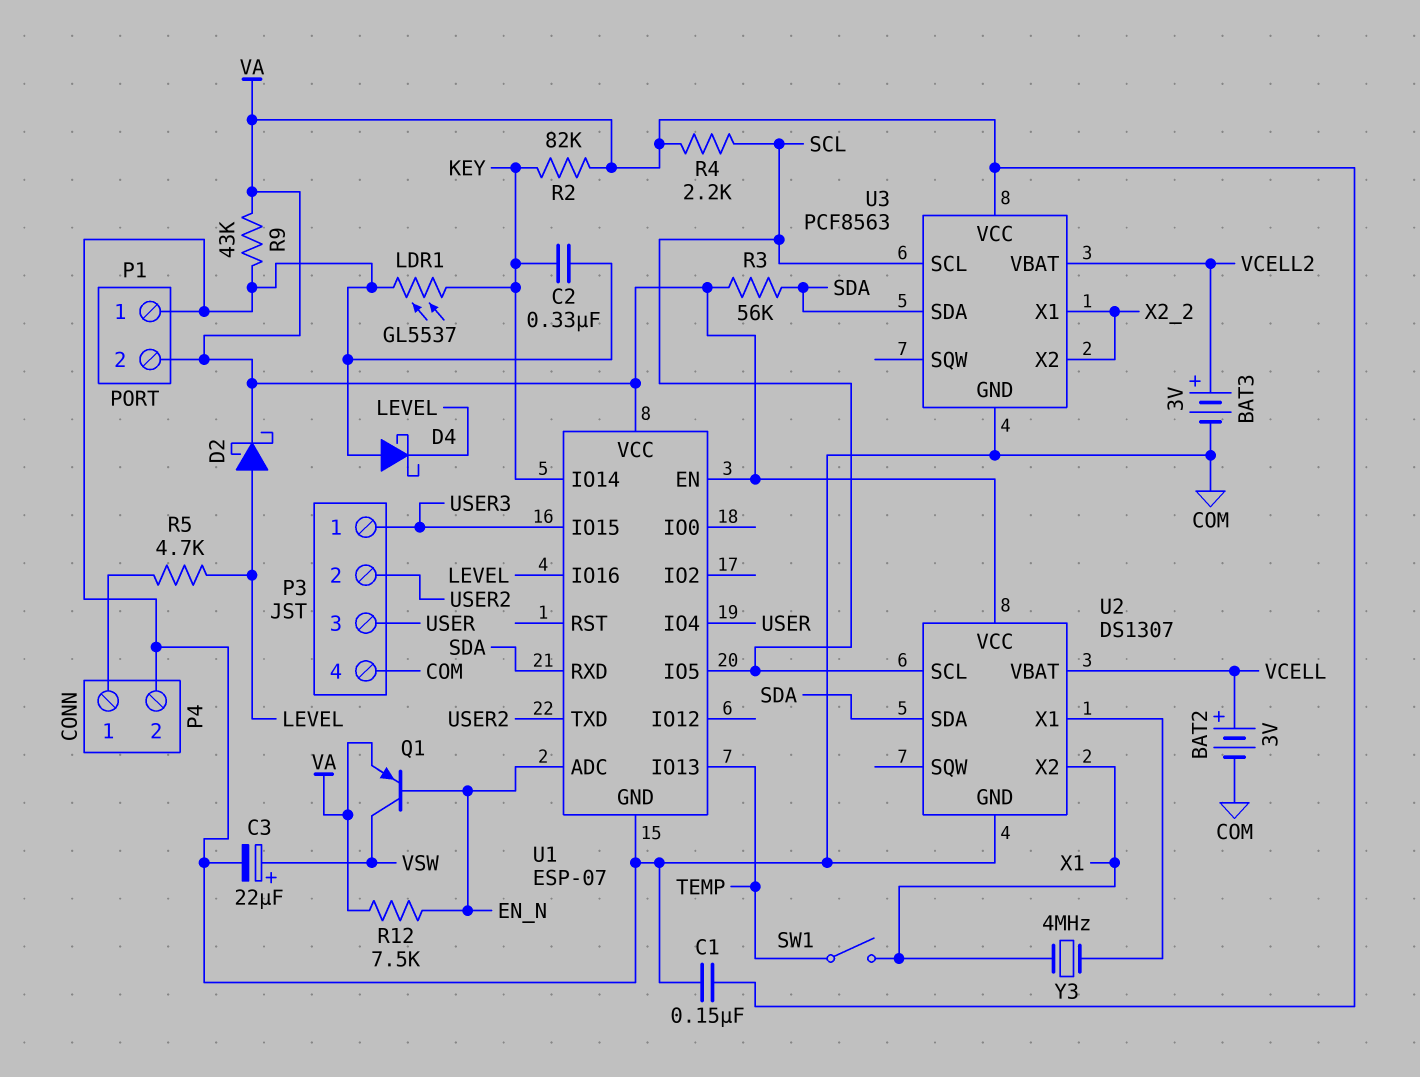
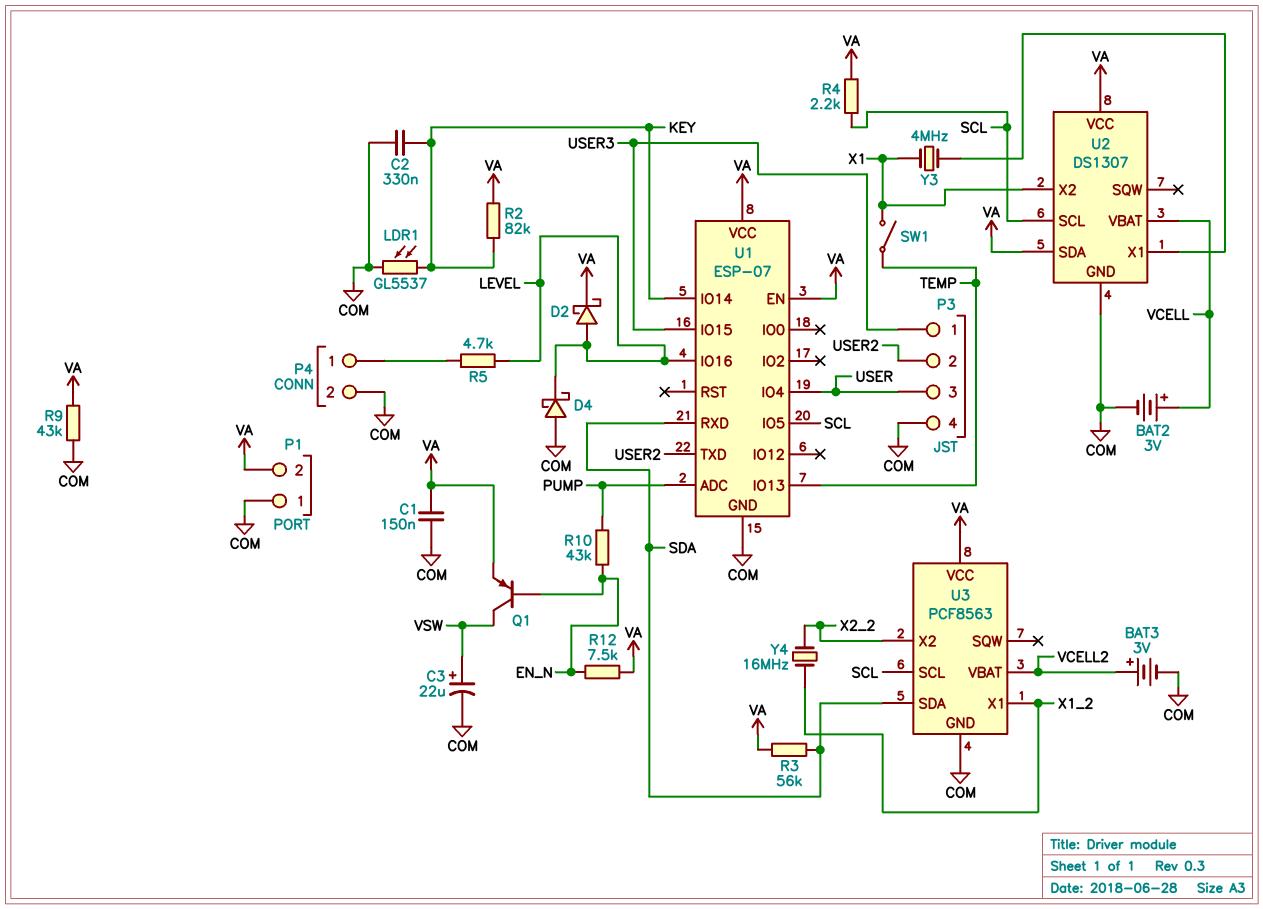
R10: none -> 43k (EN_N, PUMP)
U1 pin ADC: EN_N -> PUMP
U2 pin SDA: SDA -> VA
U3 pin X1: X2_2 -> X1_2
Y4: none -> 16MHz (X1_2, X2_2)

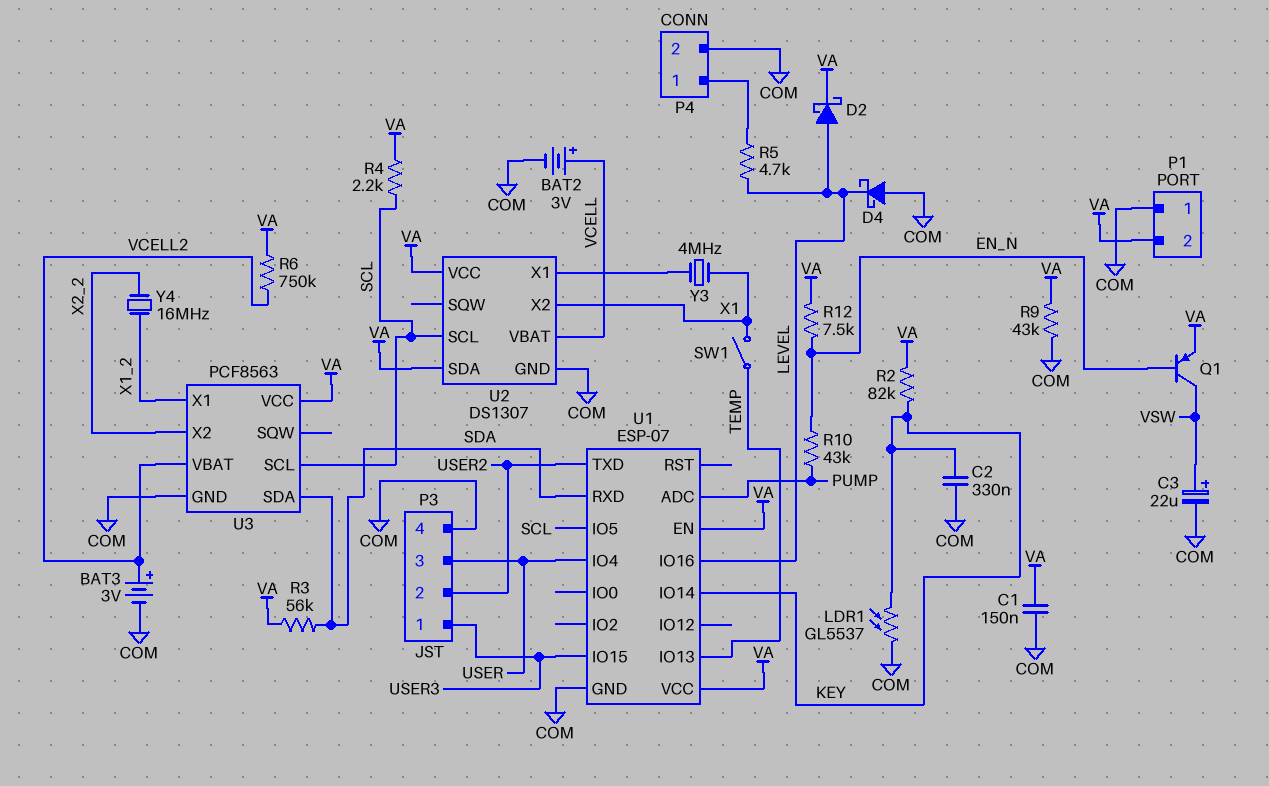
R6: none -> 750k (VA, VCELL2)

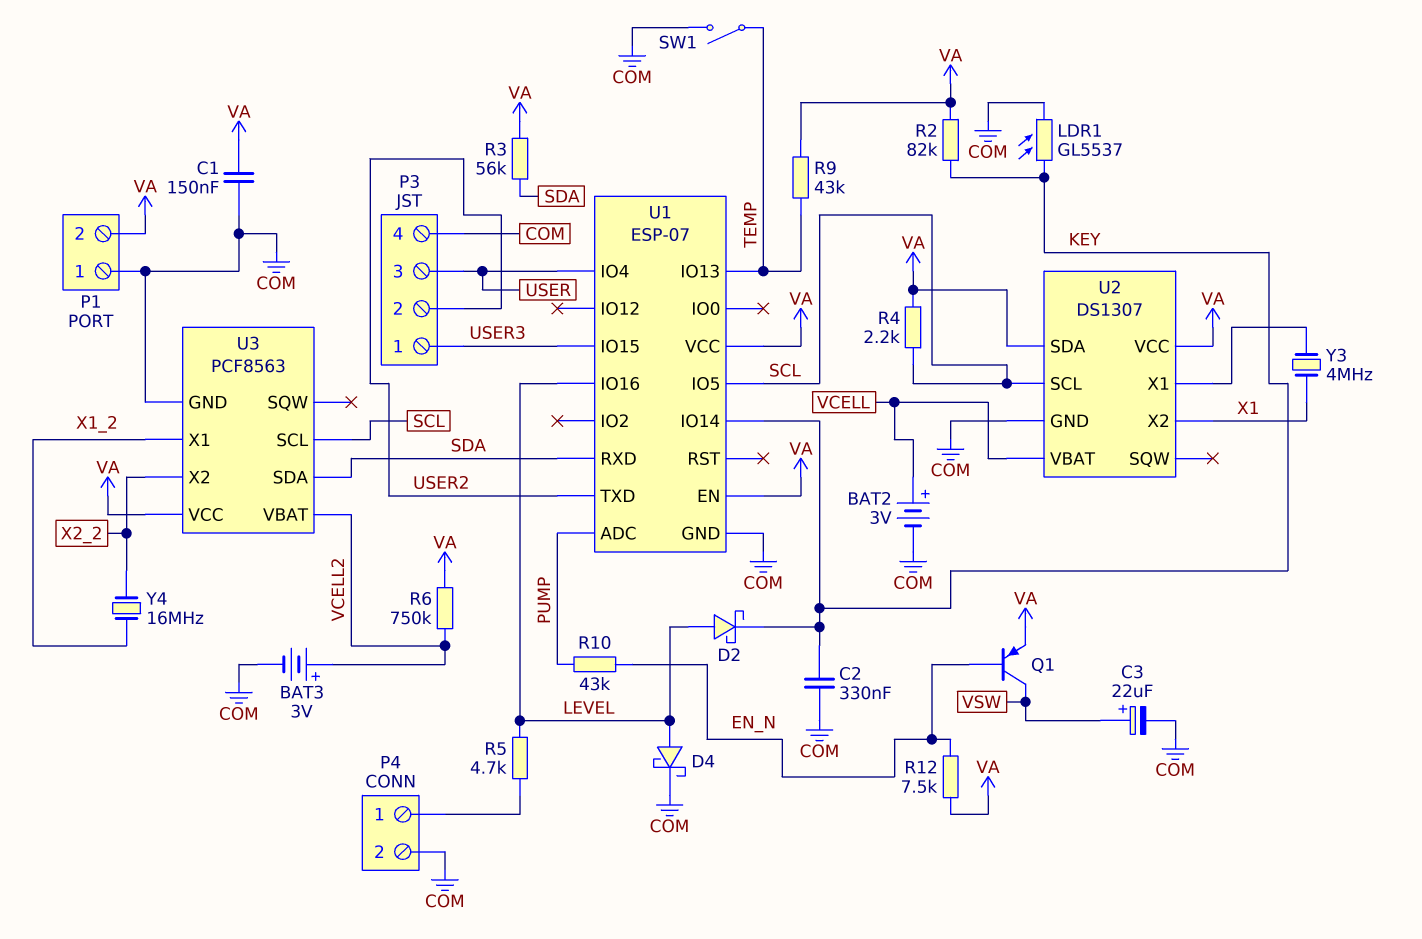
D2: schottky (A LEVEL, K VA) -> schottky (A LEVEL, K KEY)
D4: schottky (A COM, K LEVEL) -> schottky (A LEVEL, K COM)
R9: 43k (COM, VA) -> 43k (TEMP, VA)
SW1: switch (TEMP, X1) -> switch (COM, TEMP)

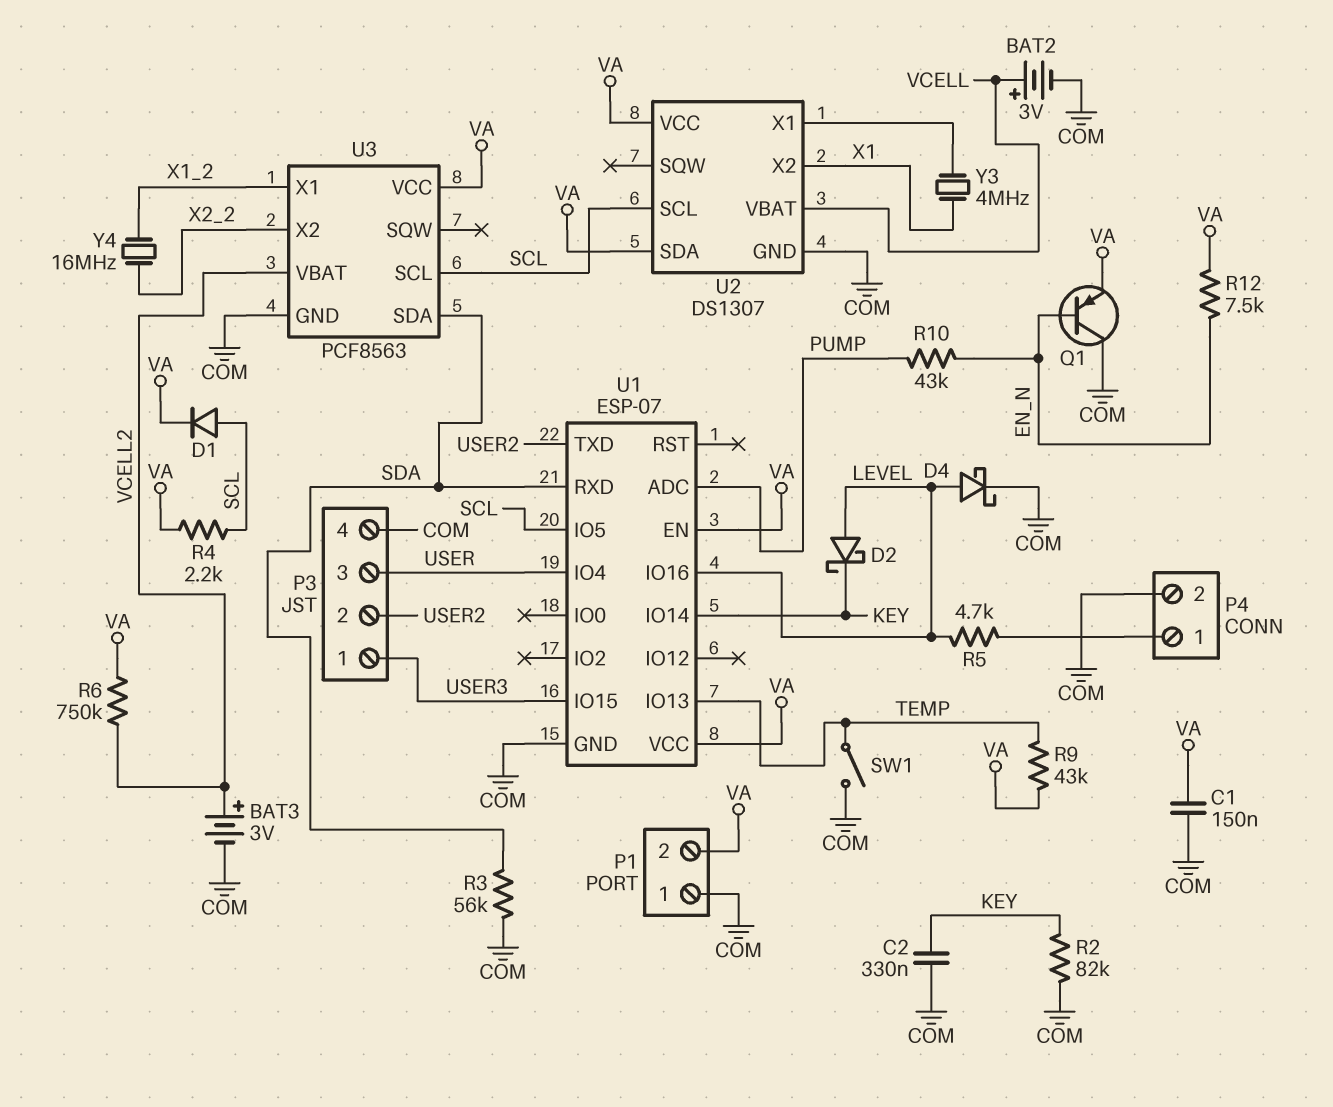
C3: 22uF (plus VSW, minus COM) -> none
D1: none -> diode (A SCL, K VA)
LDR1: GL5537 (COM, KEY) -> none
Q1: PNP (B EN_N, C VSW, E VA) -> PNP (B EN_N, C COM, E VA)
R2: 82k (KEY, VA) -> 82k (COM, KEY)
R3: 56k (SDA, VA) -> 56k (COM, SDA)

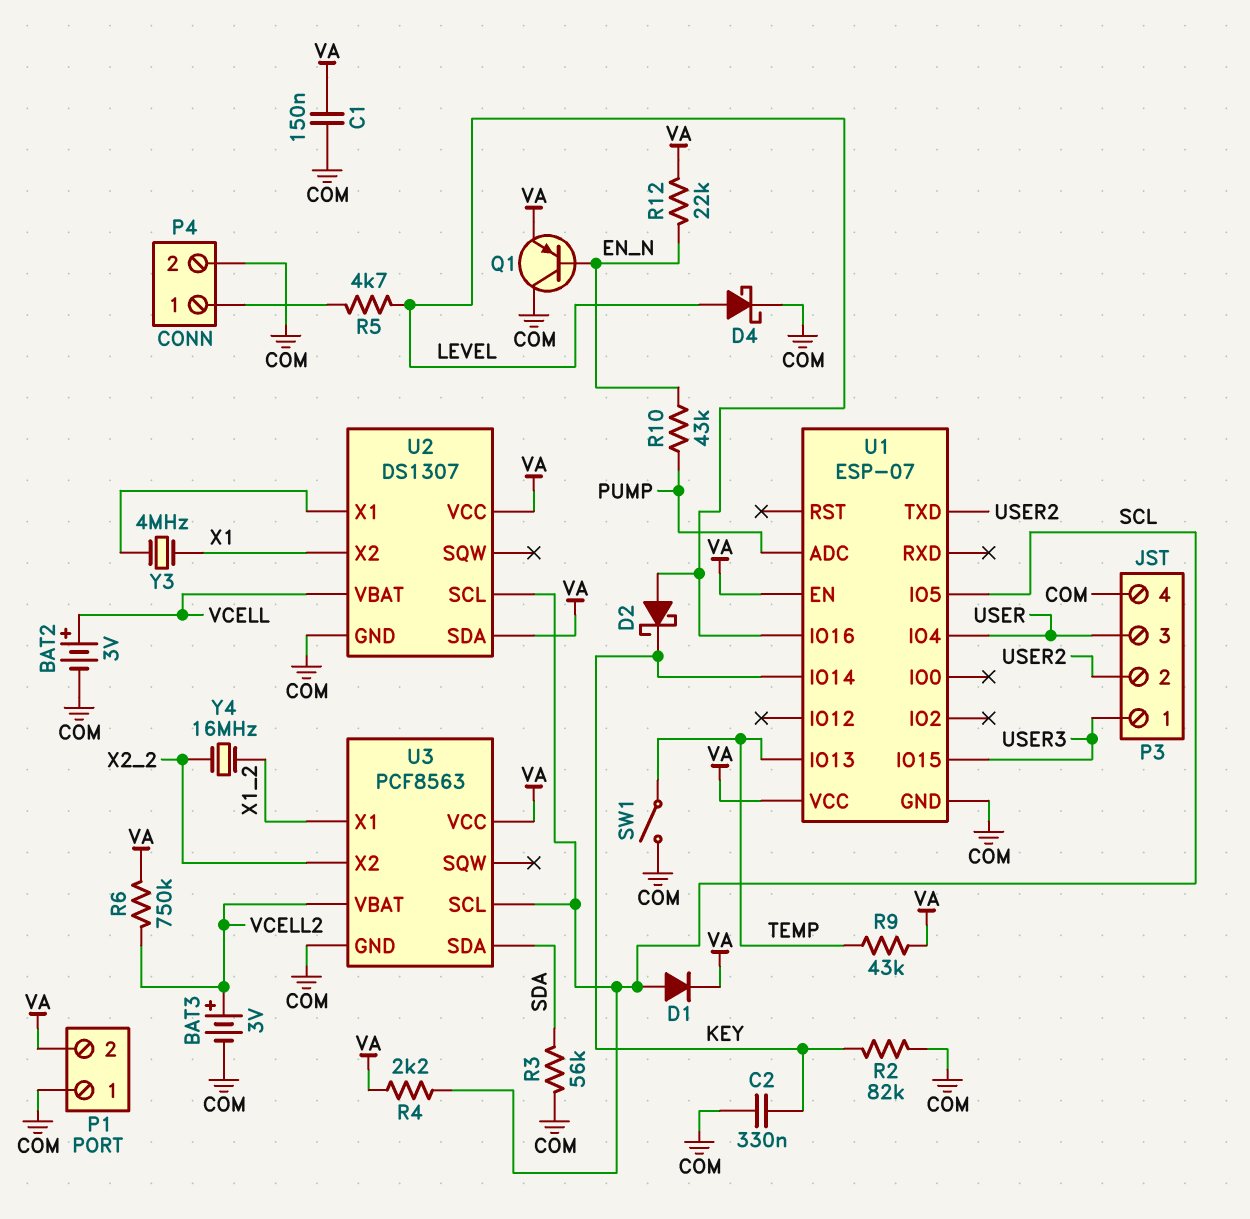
R12: 7.5k (EN_N, VA) -> 22k (EN_N, VA)
U1 pin RXD: SDA -> none

